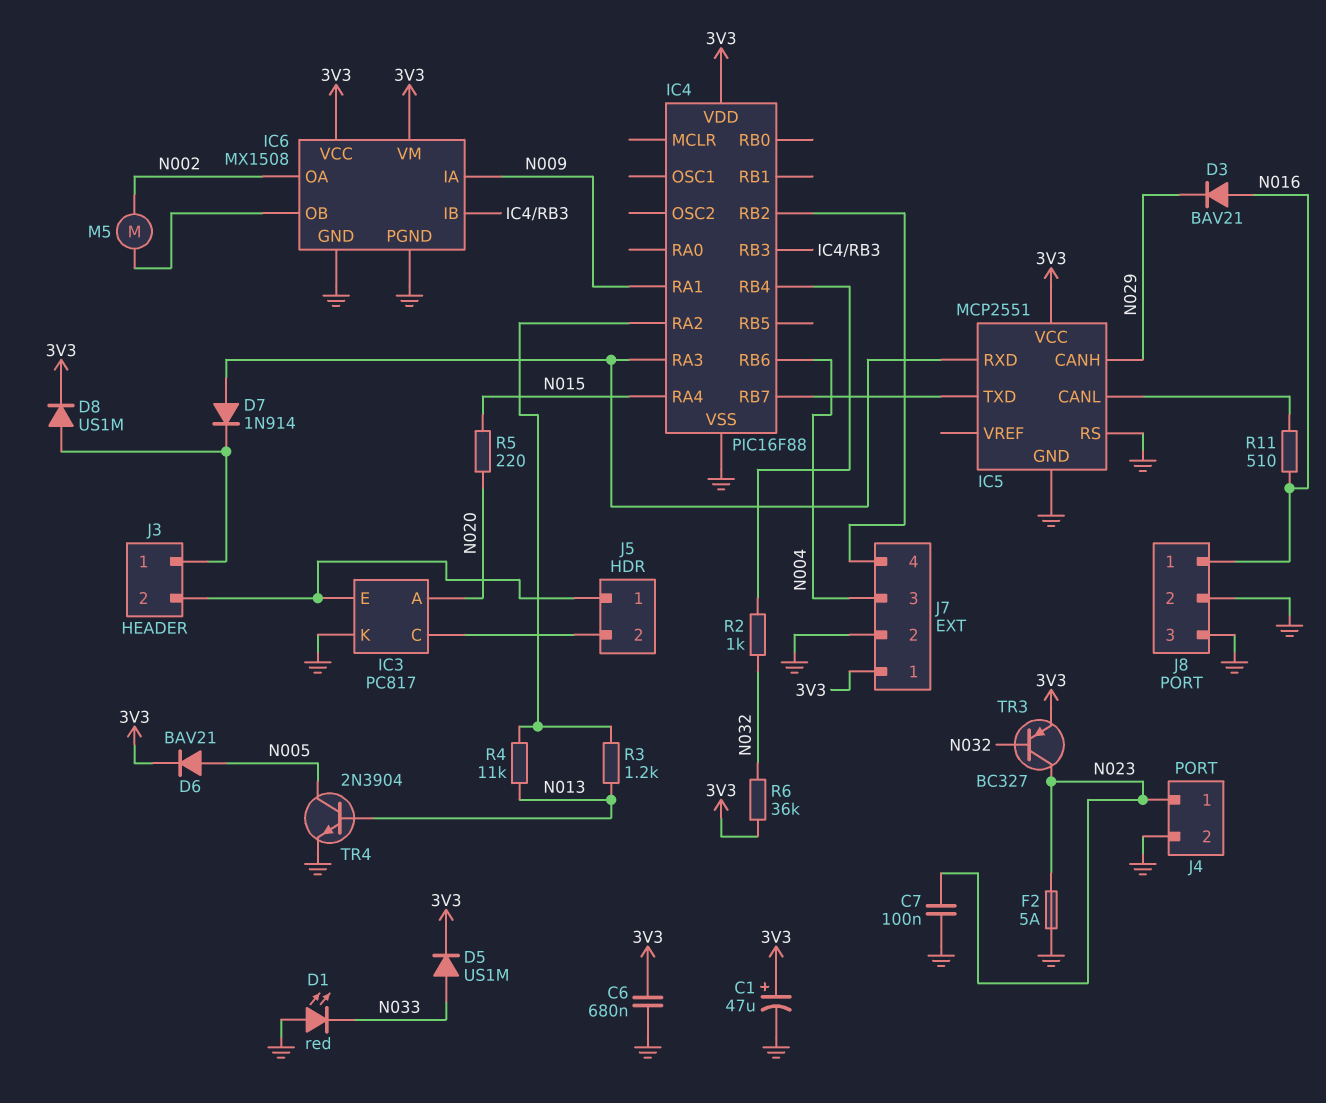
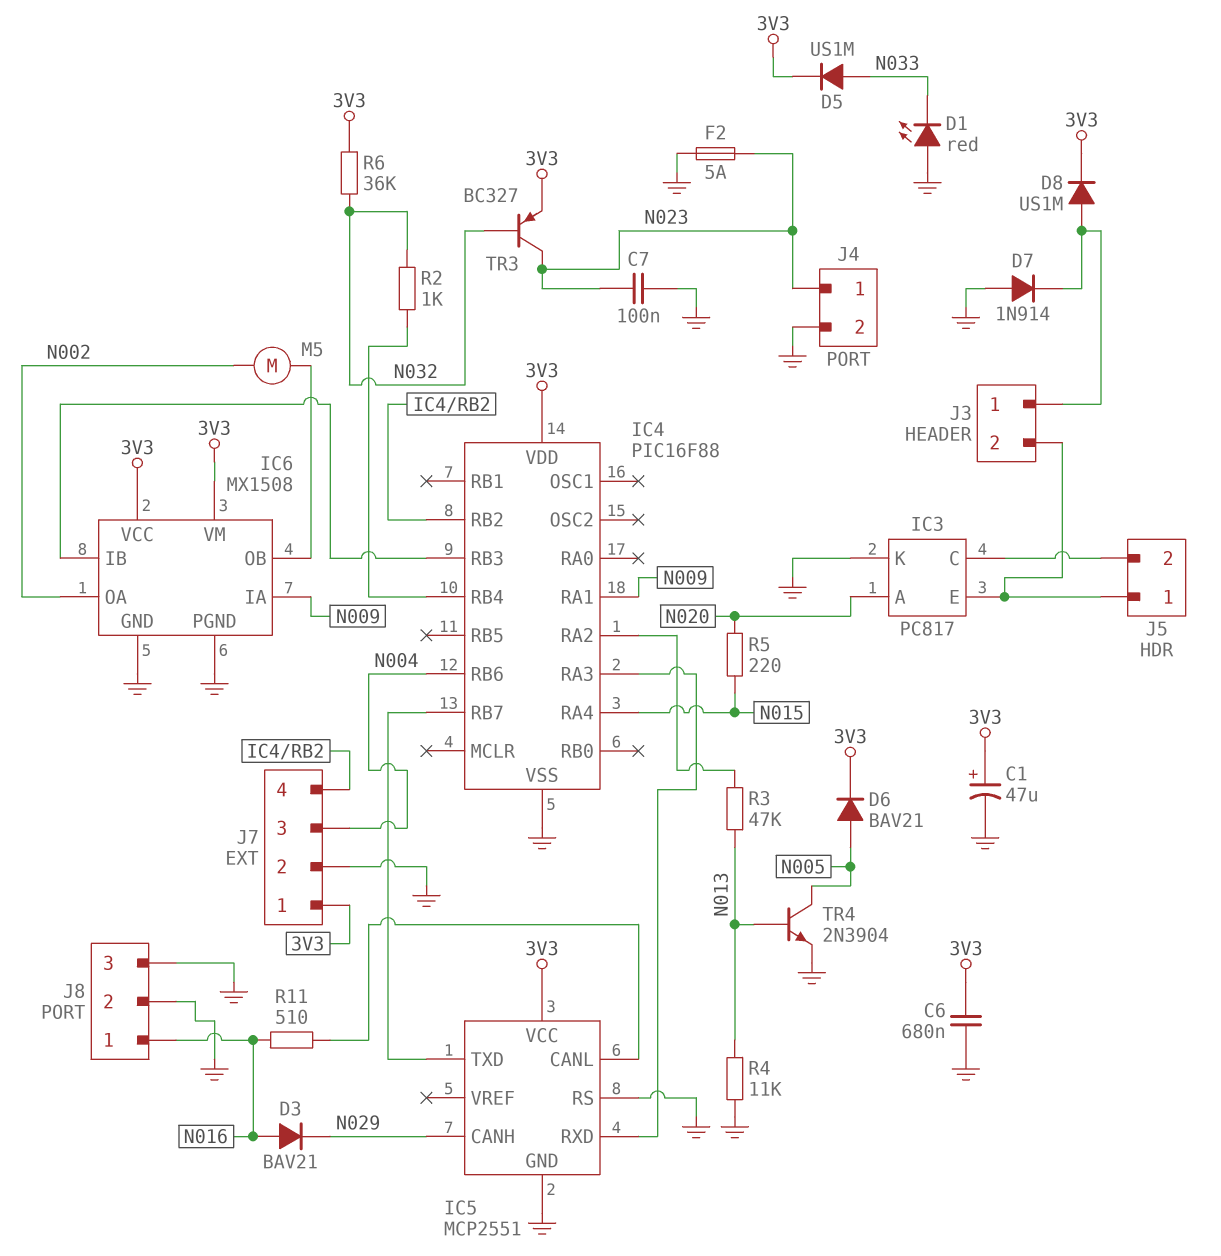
D7: diode 1N914 (A IC4/RA3, K J3/1) -> diode 1N914 (A GND, K J3/1)
R3: 1.2k (IC4/RA2, N013) -> 47k (IC4/RA2, N013)
R4: 11k (IC4/RA2, N013) -> 11k (GND, N013)

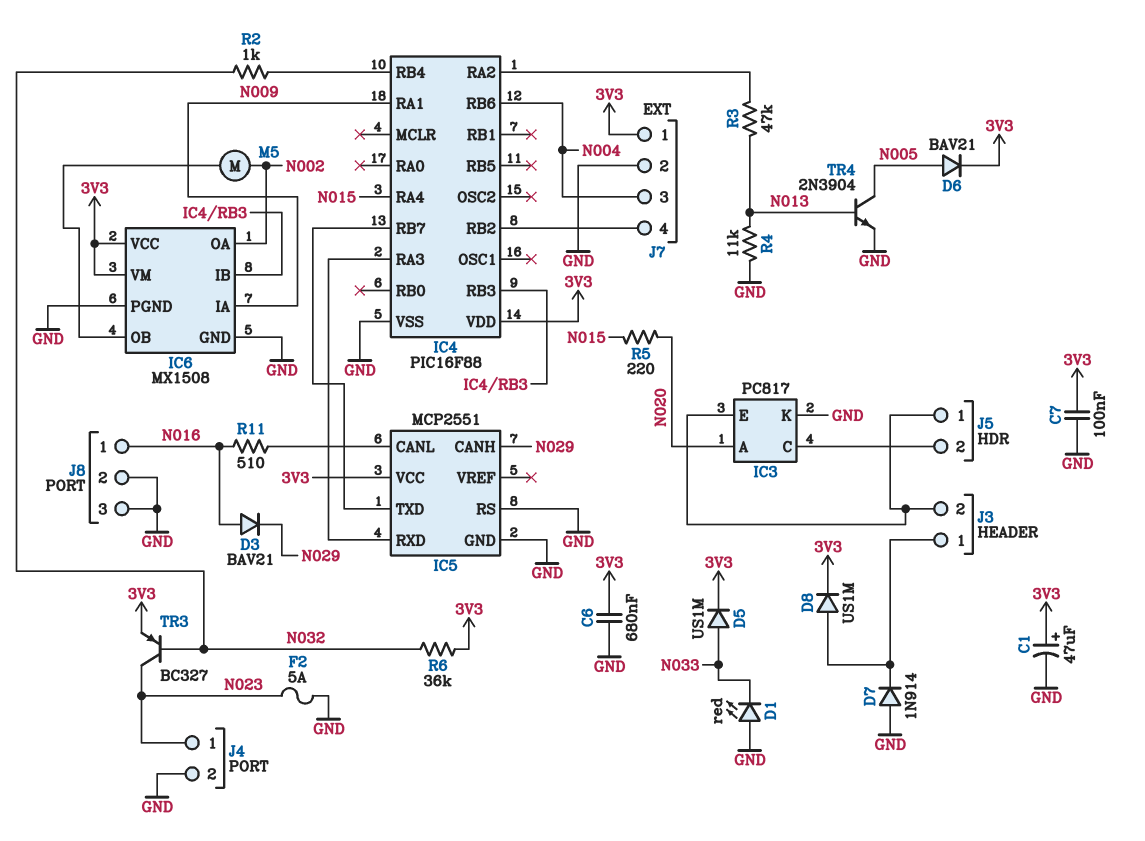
C7: 100nF (GND, N023) -> 100nF (3V3, GND)

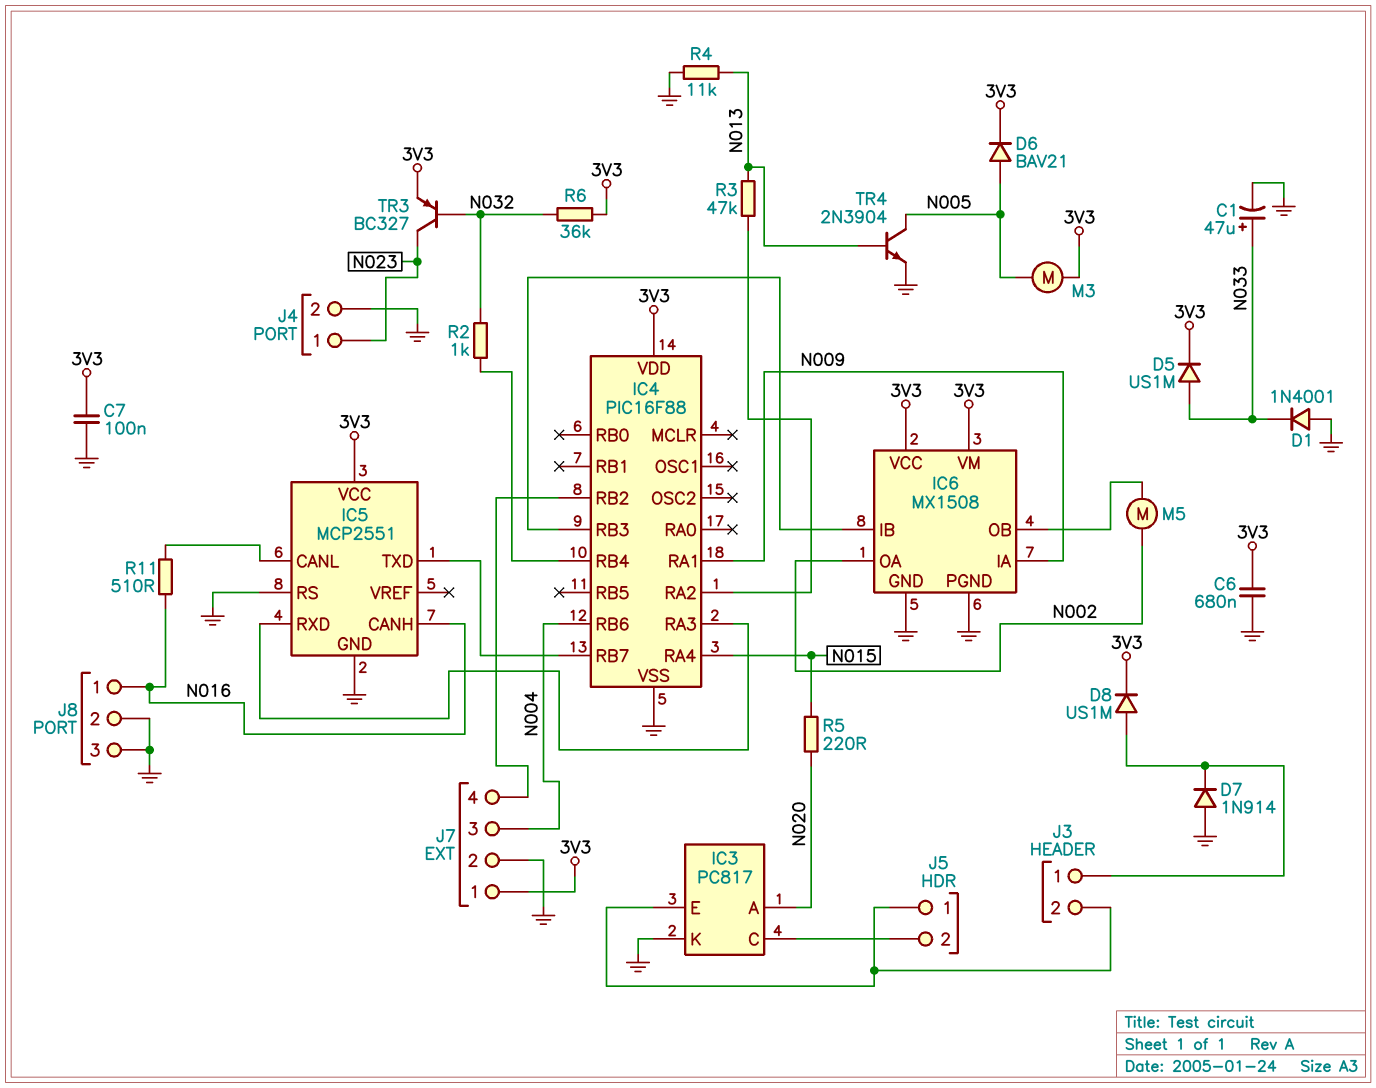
C1: 47uF (plus 3V3, minus GND) -> 47uF (plus N033, minus GND)
D1: LED red (A GND, K N033) -> diode 1N4001 (A GND, K N033)
D3: diode BAV21 (A N016, K N029) -> none
F2: 5A (GND, N023) -> none
IC5 pin CANH: N029 -> N016
M3: none -> motor (3V3, N005)

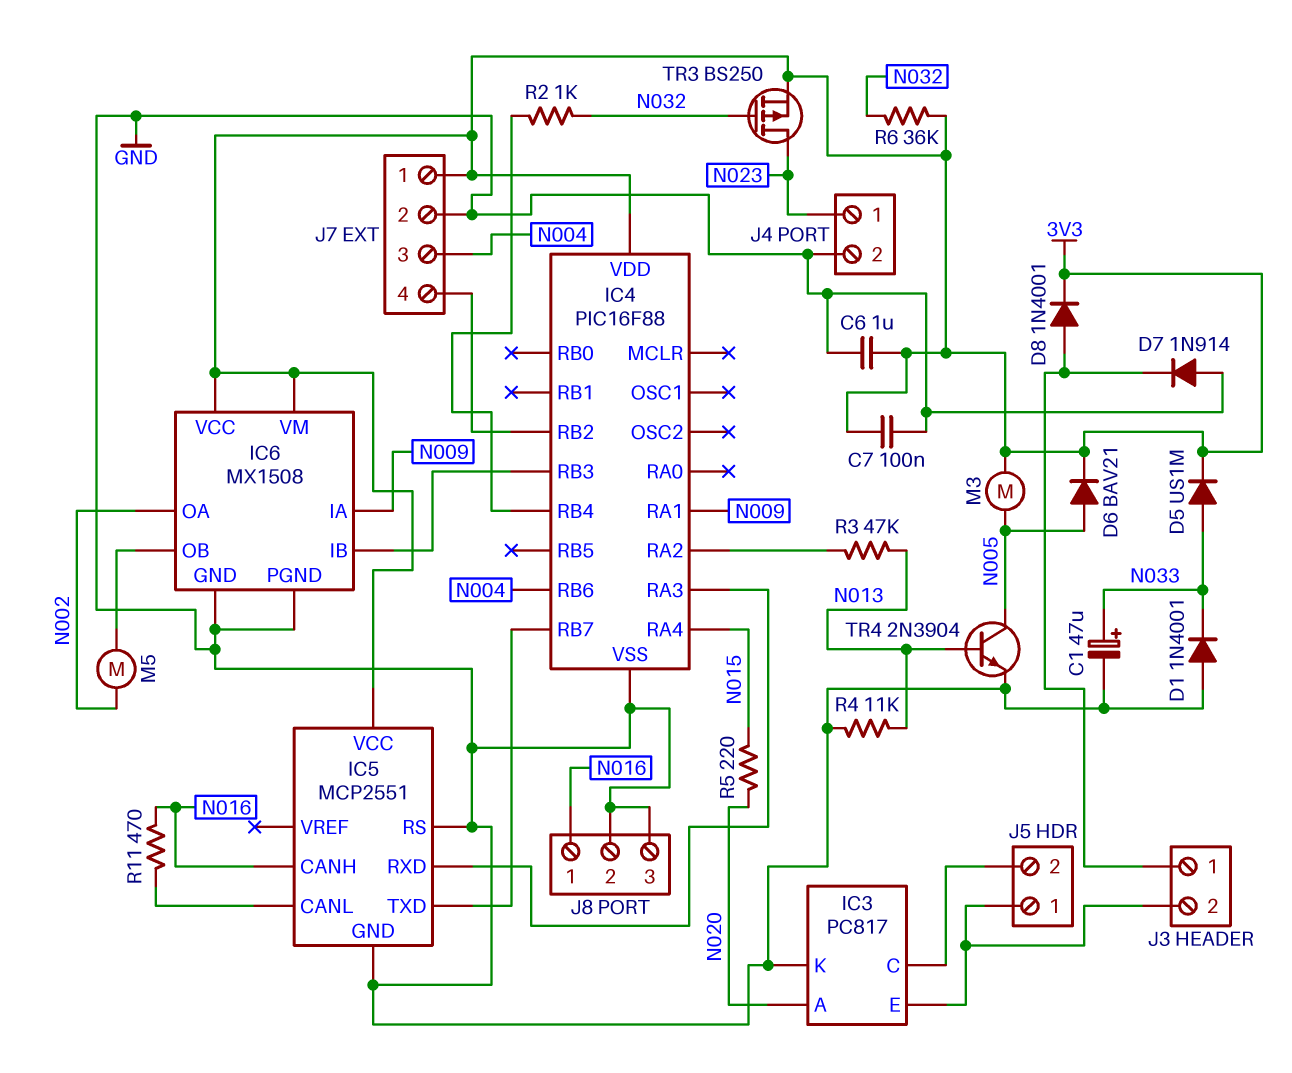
C6: 680nF (3V3, GND) -> 1uF (3V3, GND)
D8: diode US1M (A J3/1, K 3V3) -> diode 1N4001 (A J3/1, K 3V3)
R11: 510 (IC5/CANL, N016) -> 470 (IC5/CANL, N016)
TR3: PNP BC327 (B N032, C N023, E 3V3) -> PMOS BS250 (G N032, D N023, S 3V3)

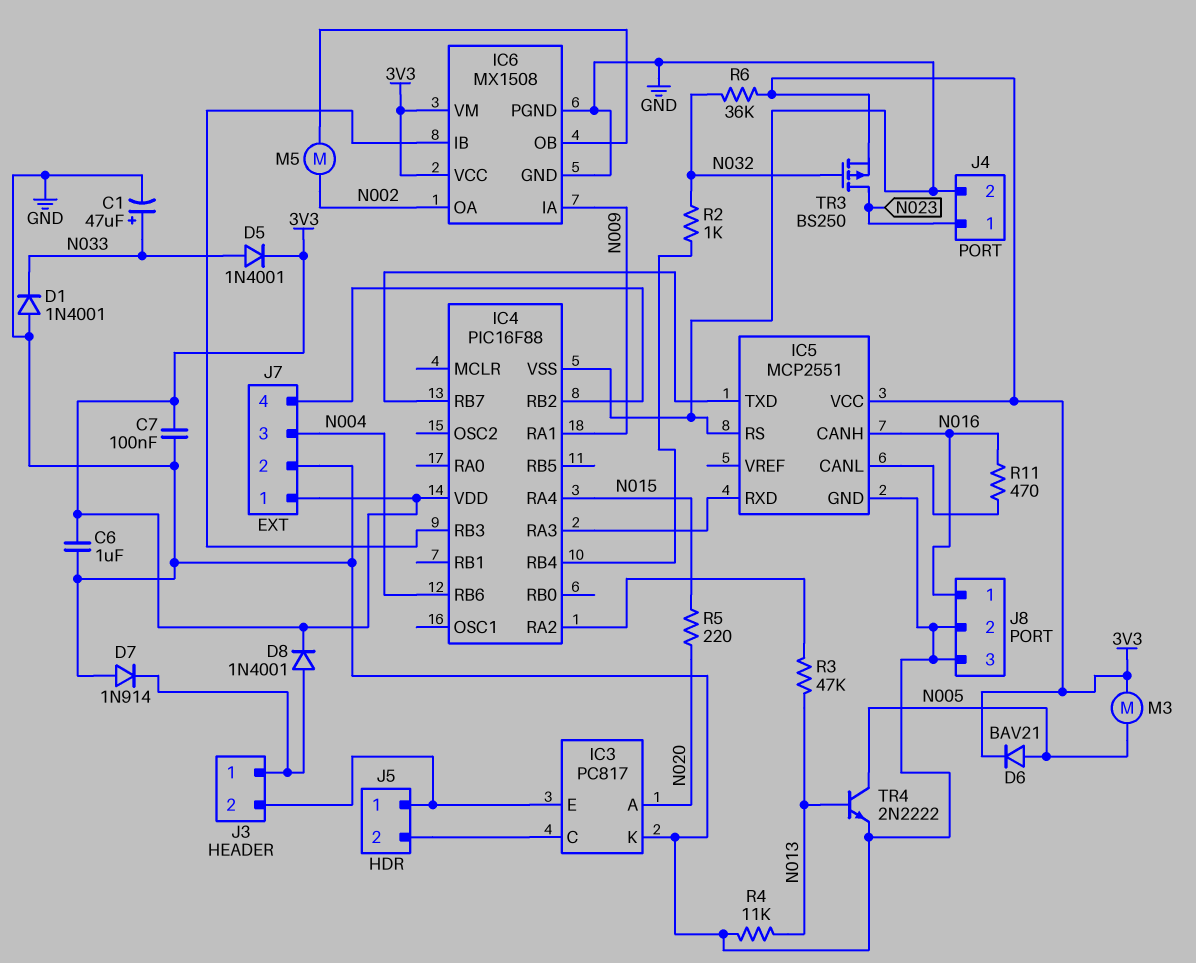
D5: diode US1M (A N033, K 3V3) -> diode 1N4001 (A N033, K 3V3)
TR4: NPN 2N3904 (B N013, C N005, E GND) -> NPN 2N2222 (B N013, C N005, E GND)

